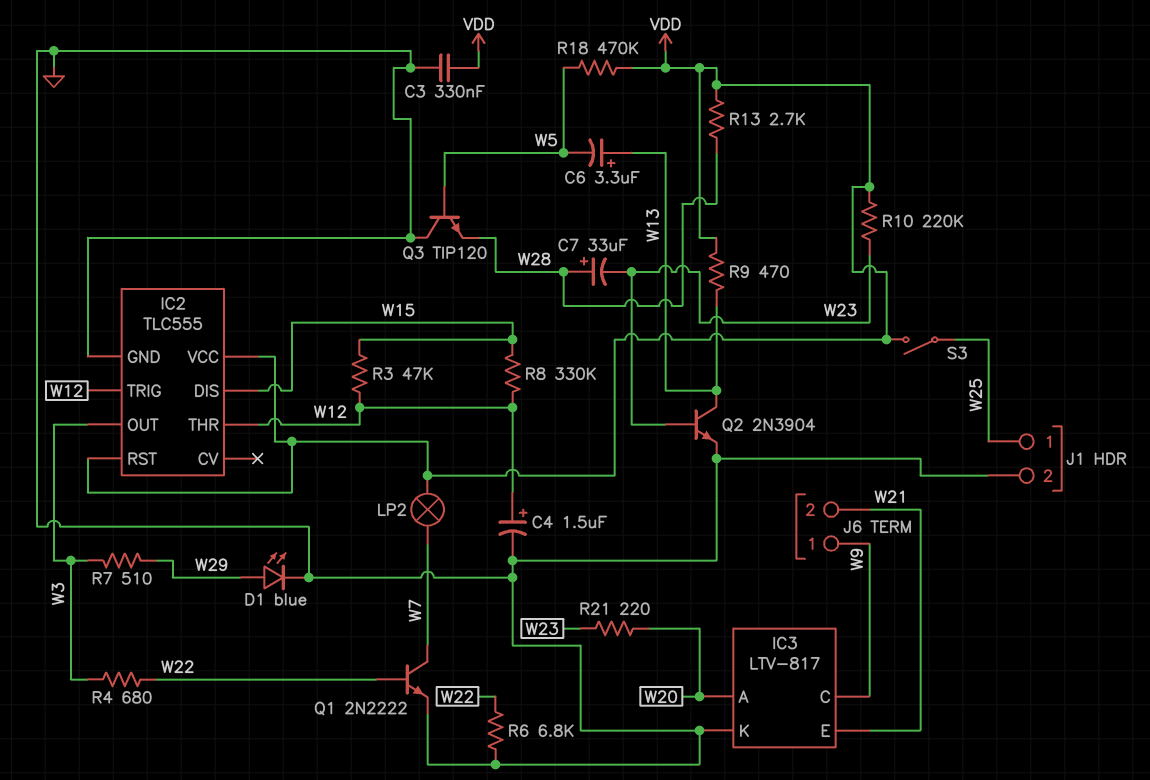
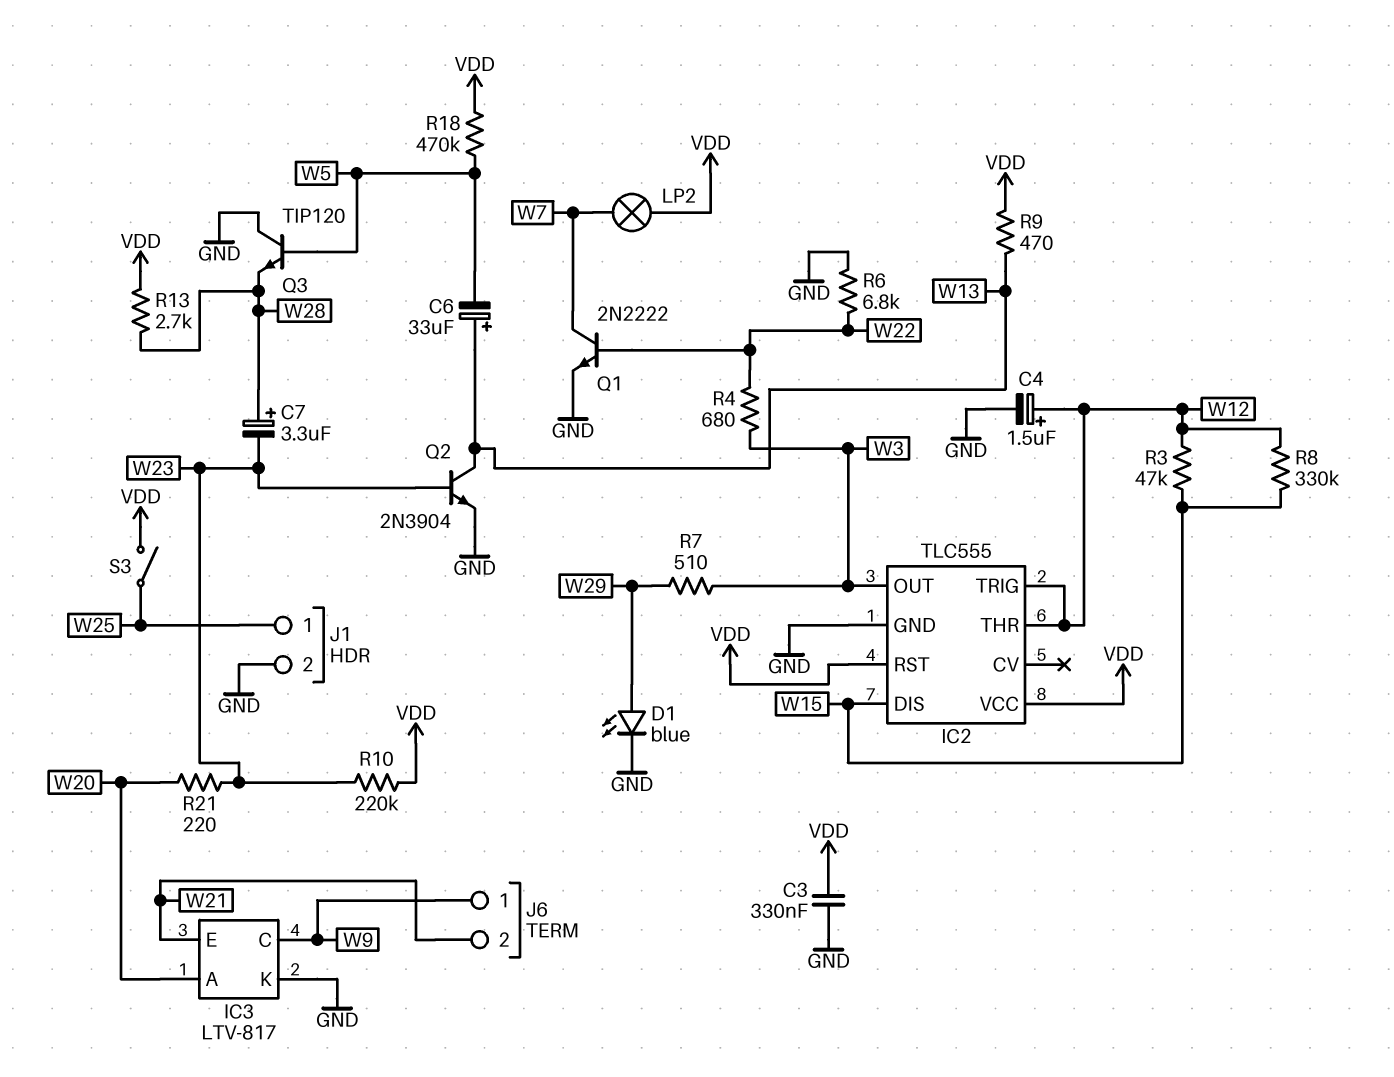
C6: 3.3uF (plus W13, minus W5) -> 33uF (plus W13, minus W5)
C7: 33uF (plus W28, minus W23) -> 3.3uF (plus W28, minus W23)

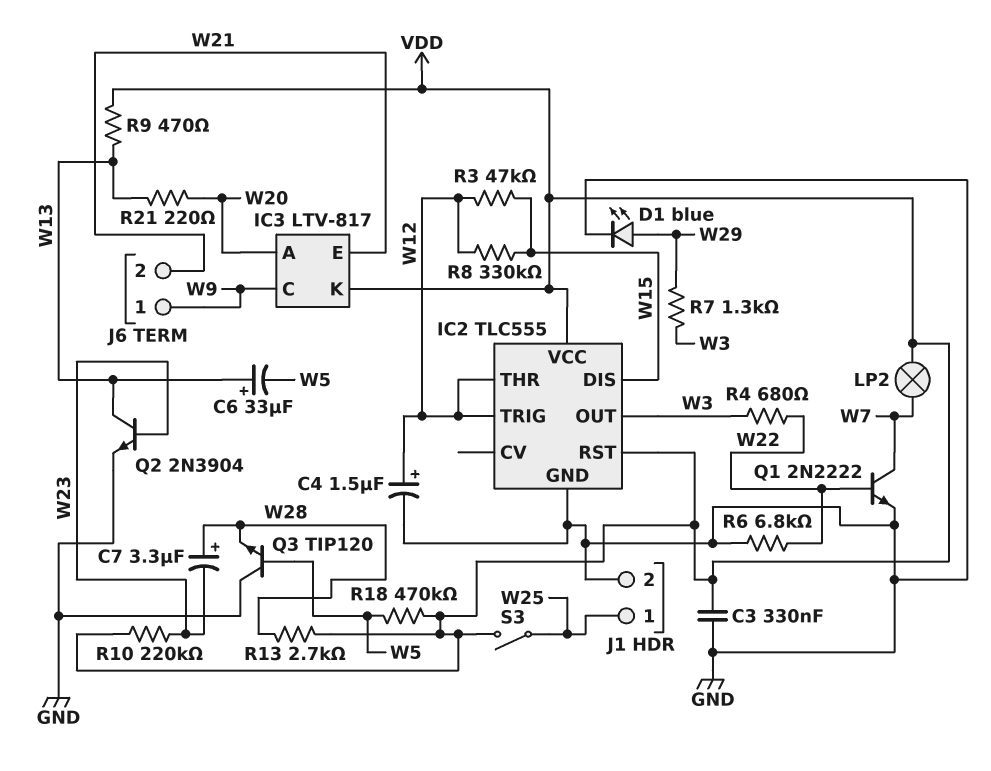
IC3 pin K: GND -> VDD
R7: 510 (W3, W29) -> 1.3k (W3, W29)
R21: 220 (W20, W23) -> 220 (W13, W20)

